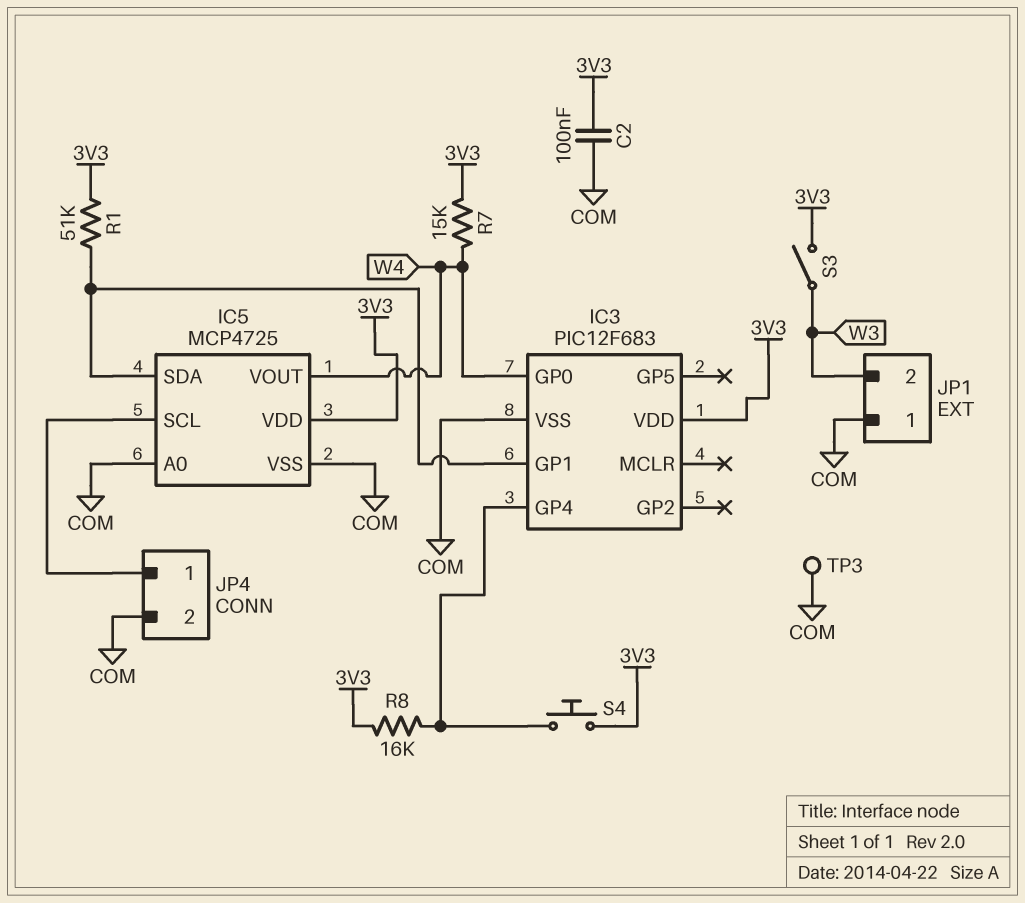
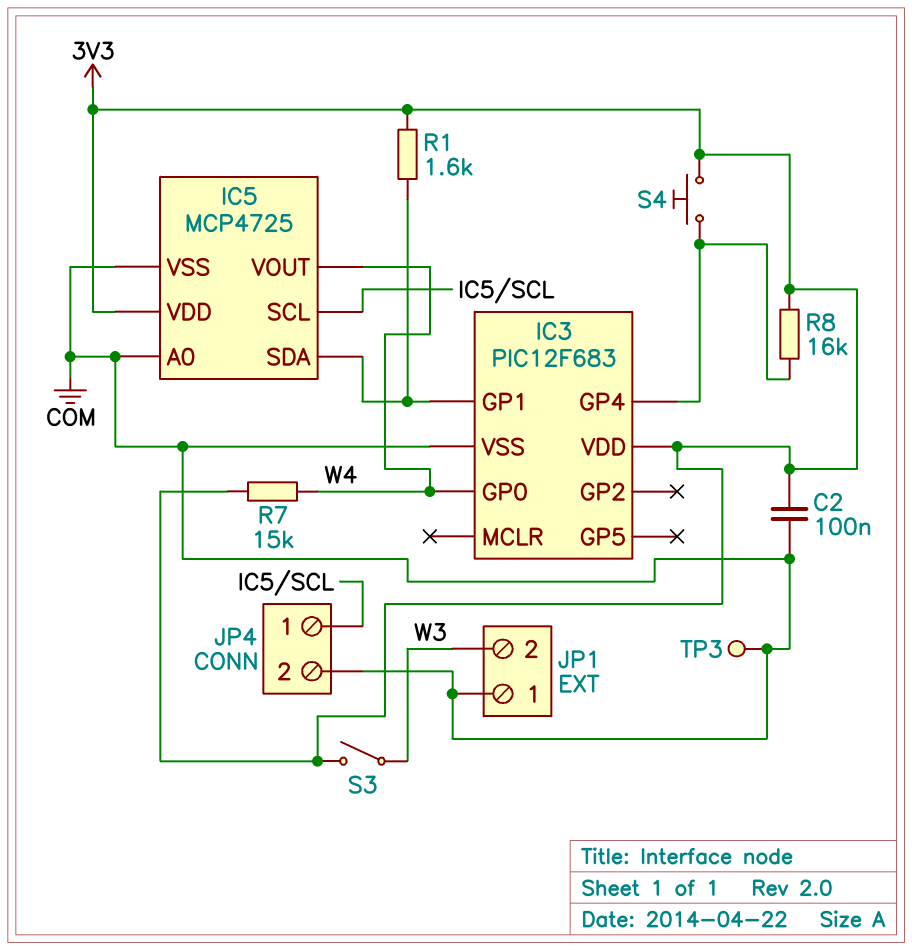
R1: 51k (3V3, IC3/GP1) -> 1.6k (3V3, IC3/GP1)

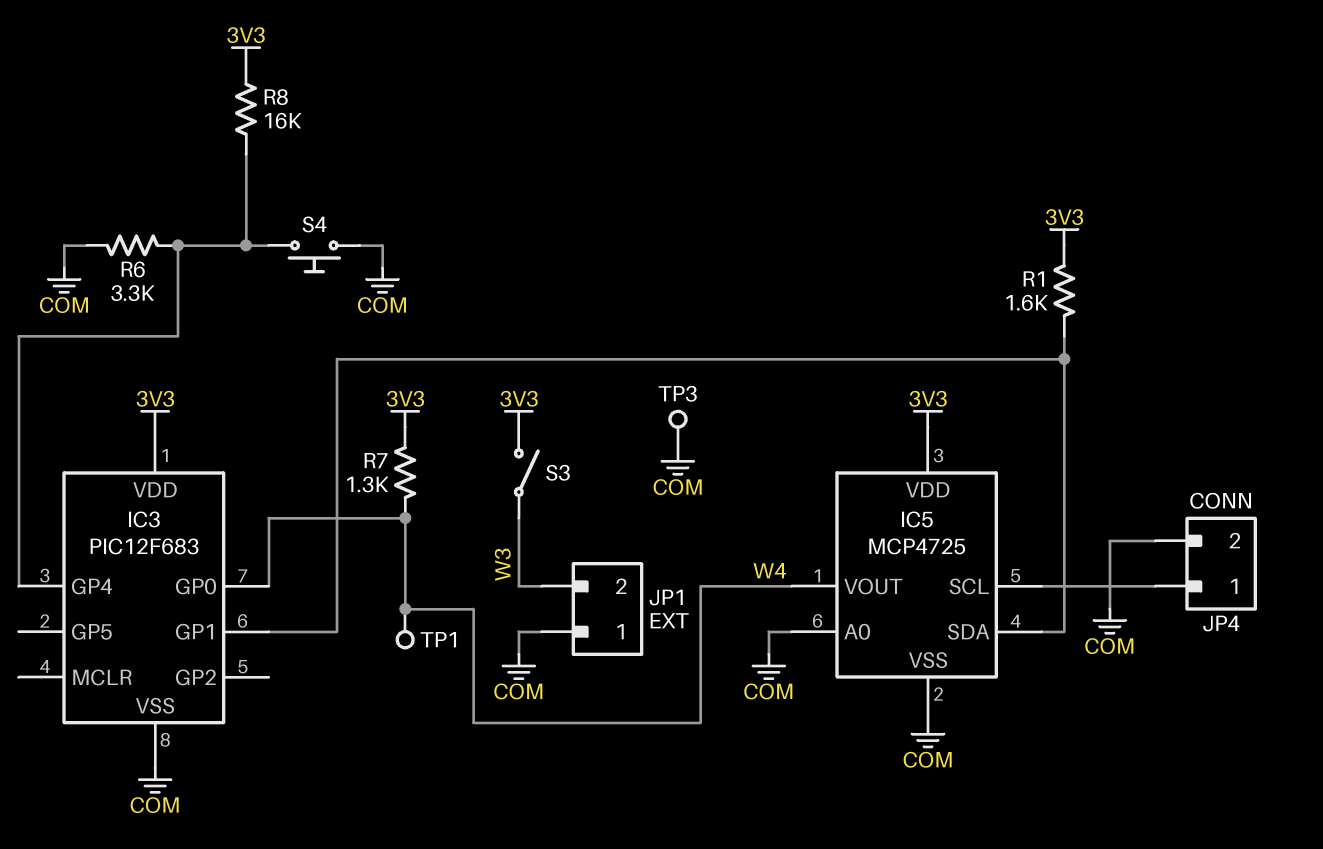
C2: 100nF (3V3, COM) -> none
R6: none -> 3.3k (COM, IC3/GP4)
R7: 15k (3V3, W4) -> 1.3k (3V3, W4)
S4: button (3V3, IC3/GP4) -> button (COM, IC3/GP4)
TP1: none -> test point (W4)

